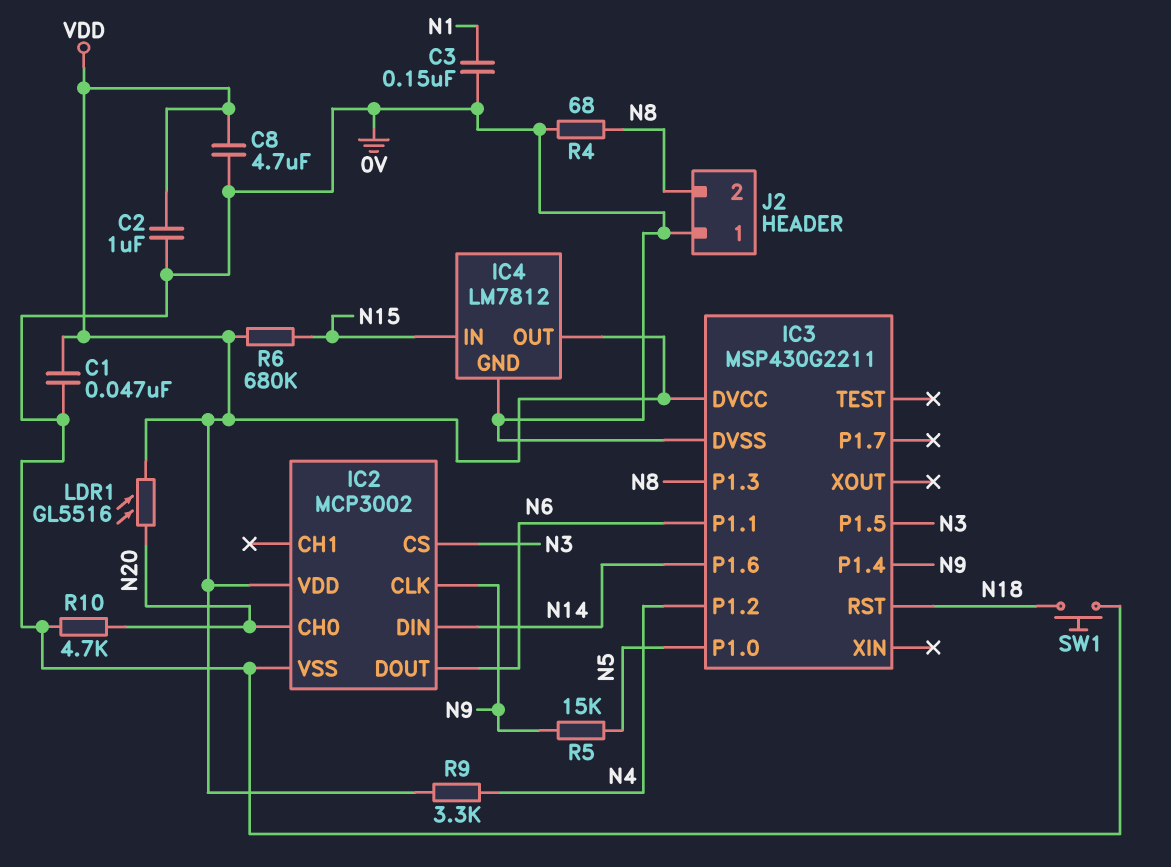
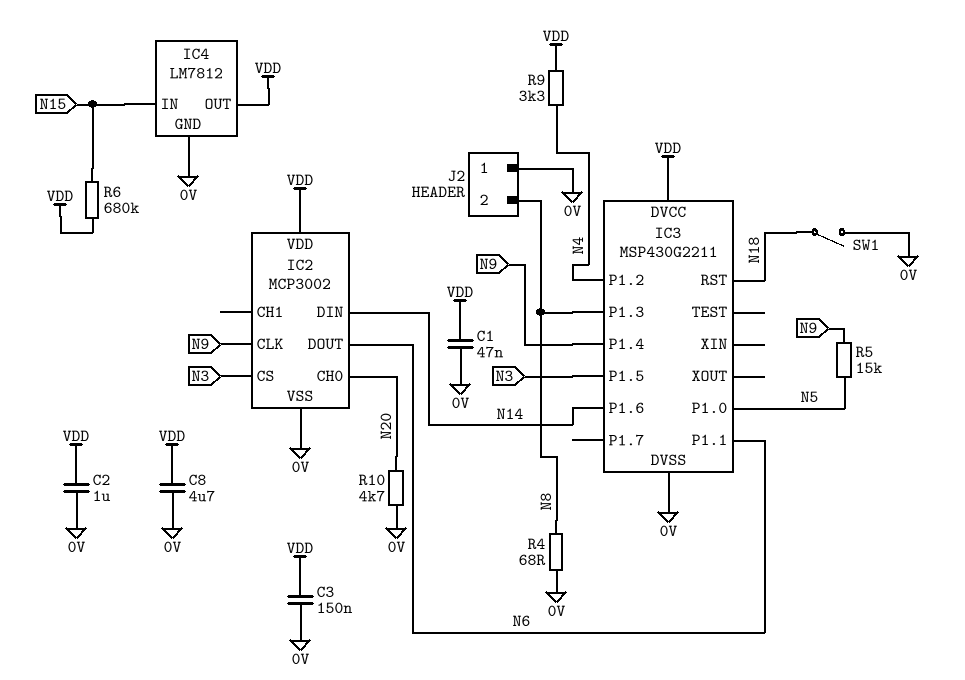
C3: 150nF (0V, N1) -> 150nF (0V, VDD)
LDR1: GL5516 (N20, VDD) -> none
SW1: button (0V, N18) -> switch (0V, N18)

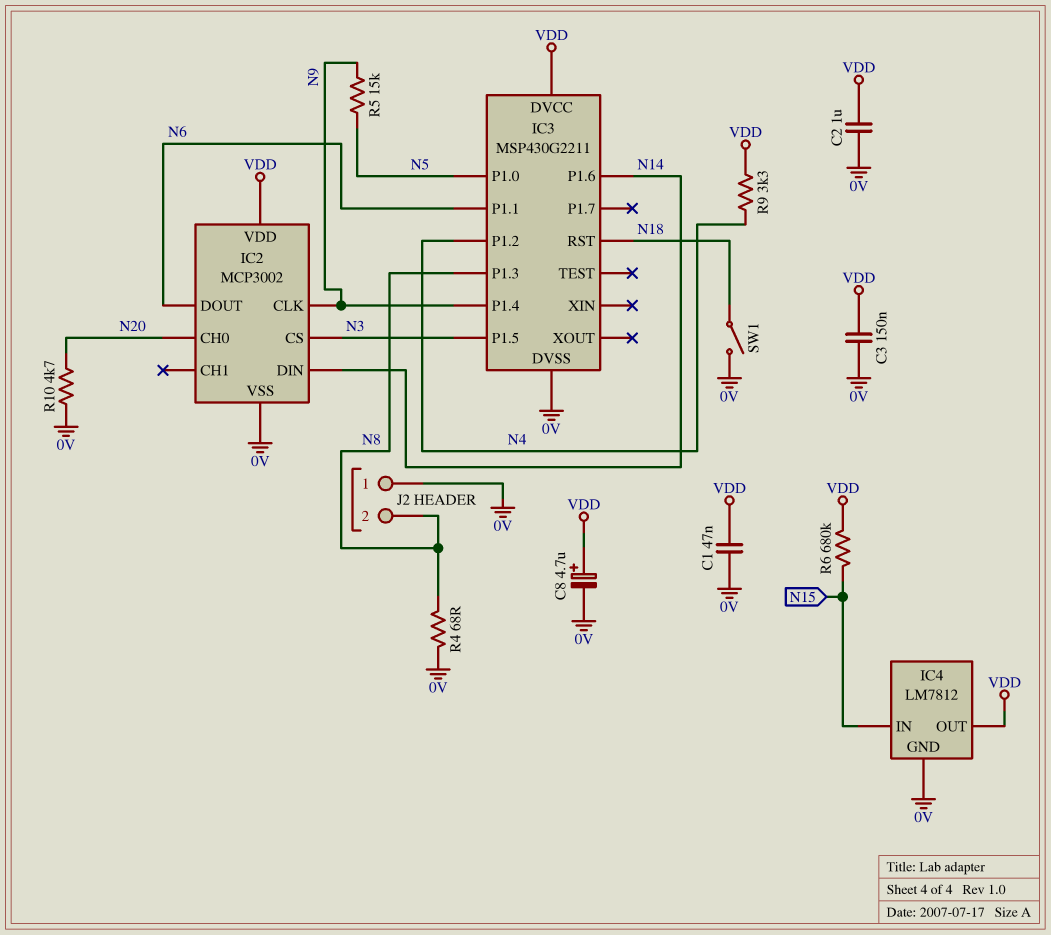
C8: 4.7uF (0V, VDD) -> 4.7uF (plus VDD, minus 0V)

